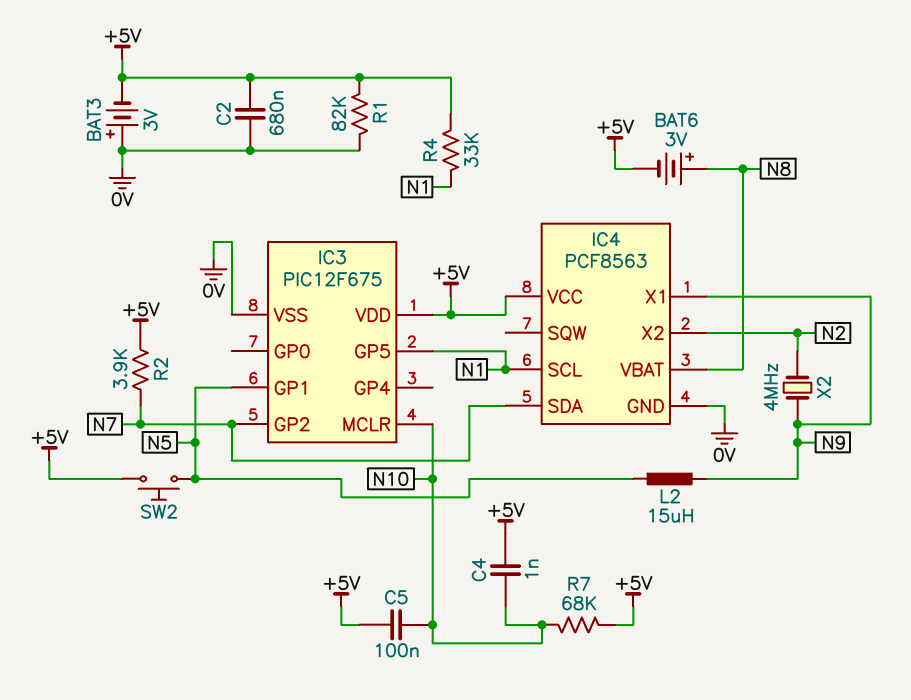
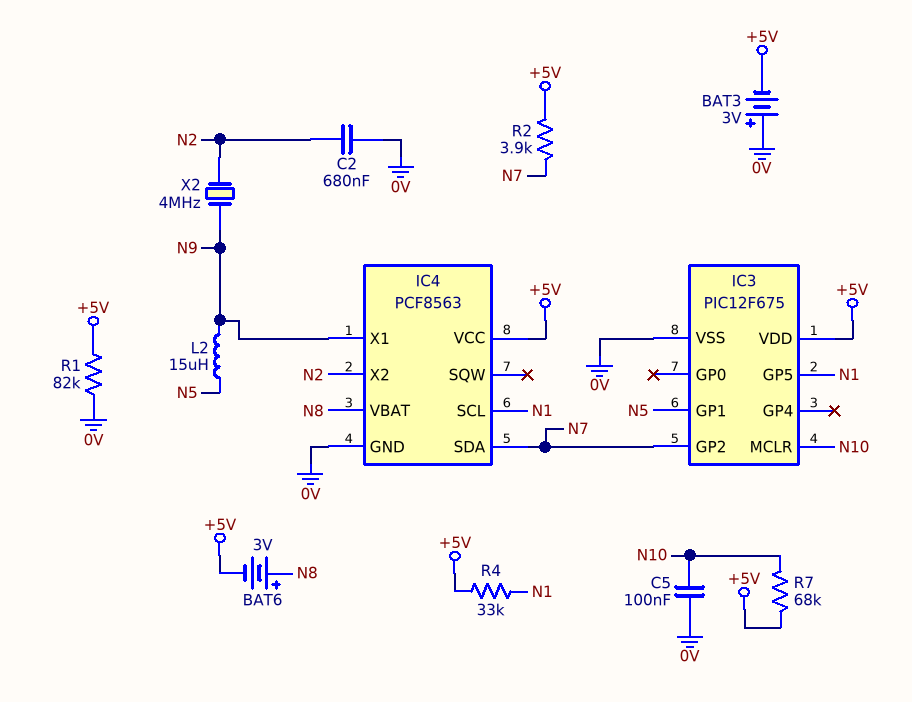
C2: 680nF (+5V, 0V) -> 680nF (0V, N2)
C4: 1nF (+5V, N10) -> none
C5: 100nF (+5V, N10) -> 100nF (0V, N10)
SW2: button (+5V, N5) -> none

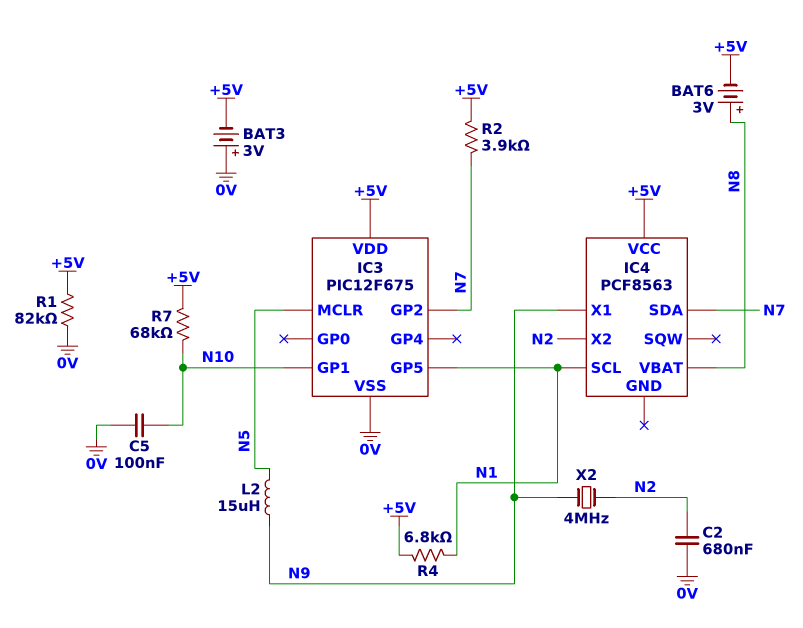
IC3 pin GP1: N5 -> N10
IC3 pin MCLR: N10 -> N5
IC4 pin GND: 0V -> none
R4: 33k (+5V, N1) -> 6.8k (+5V, N1)

